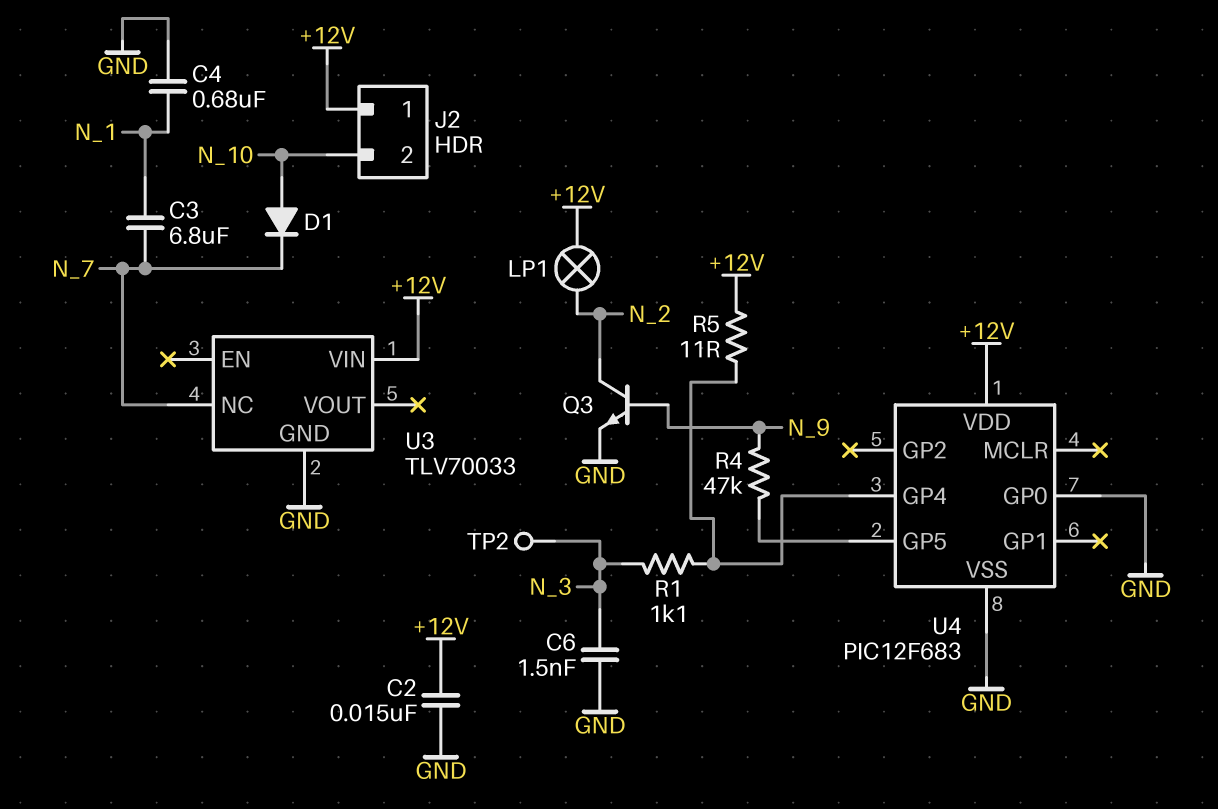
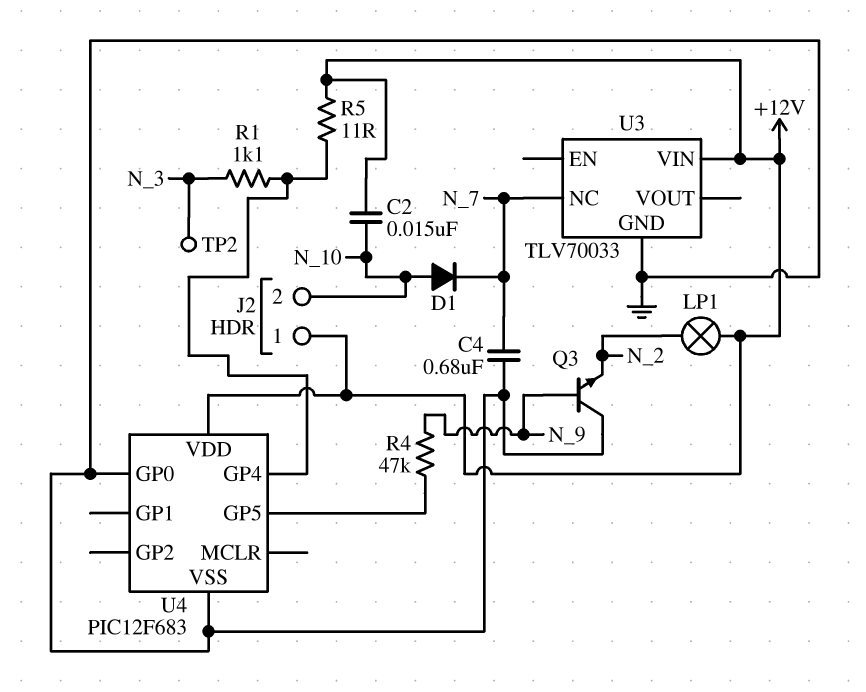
C2: 15nF (+12V, GND) -> 15nF (+12V, N_10)
C3: 6.8uF (N_1, N_7) -> none
C4: 680nF (GND, N_1) -> 680nF (GND, N_7)
C6: 1.5nF (GND, N_3) -> none
Q3: NPN (B N_9, C N_2, E GND) -> NPN (B N_9, C GND, E N_2)

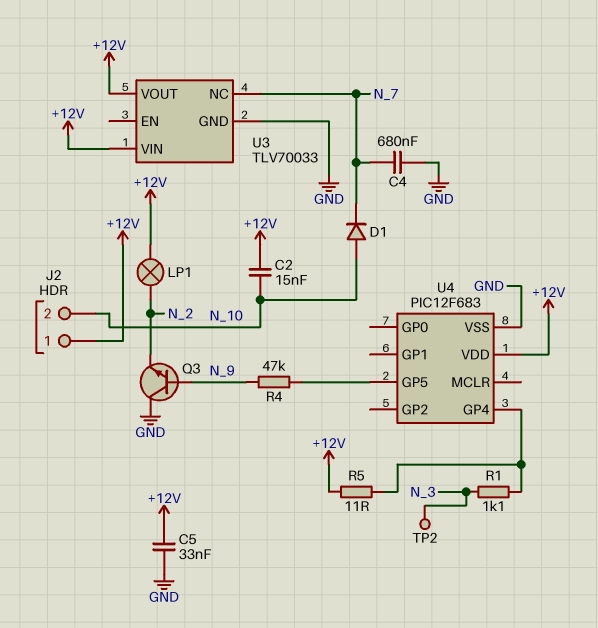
C5: none -> 33nF (+12V, GND)
U3 pin VOUT: none -> +12V
U4 pin GP0: GND -> none

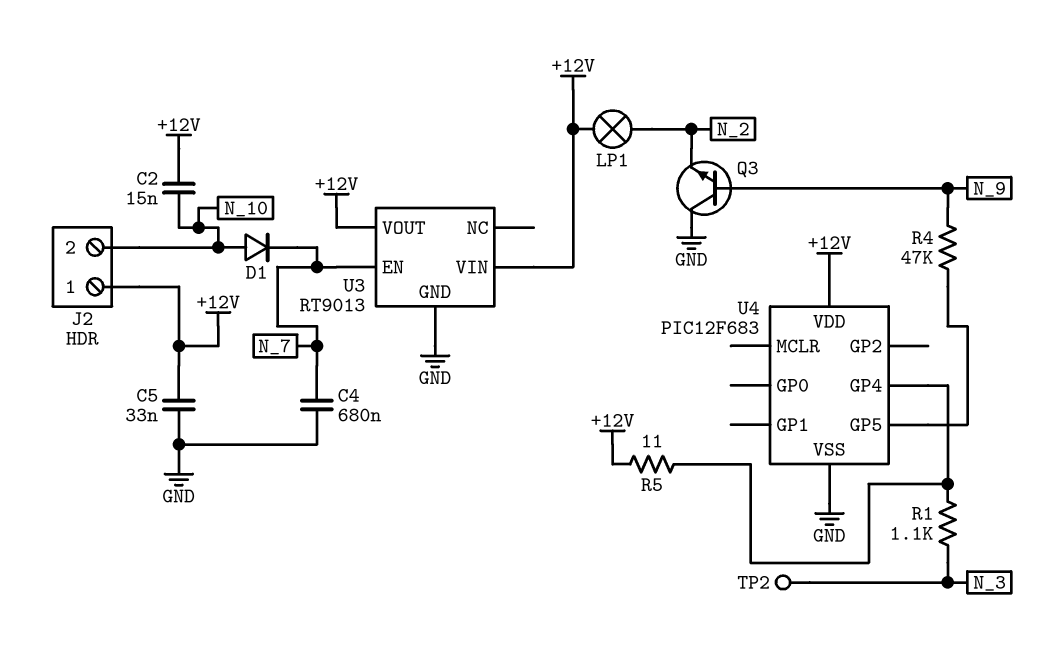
U3: TLV70033 -> RT9013
U3 pin EN: none -> N_7
U3 pin NC: N_7 -> none

